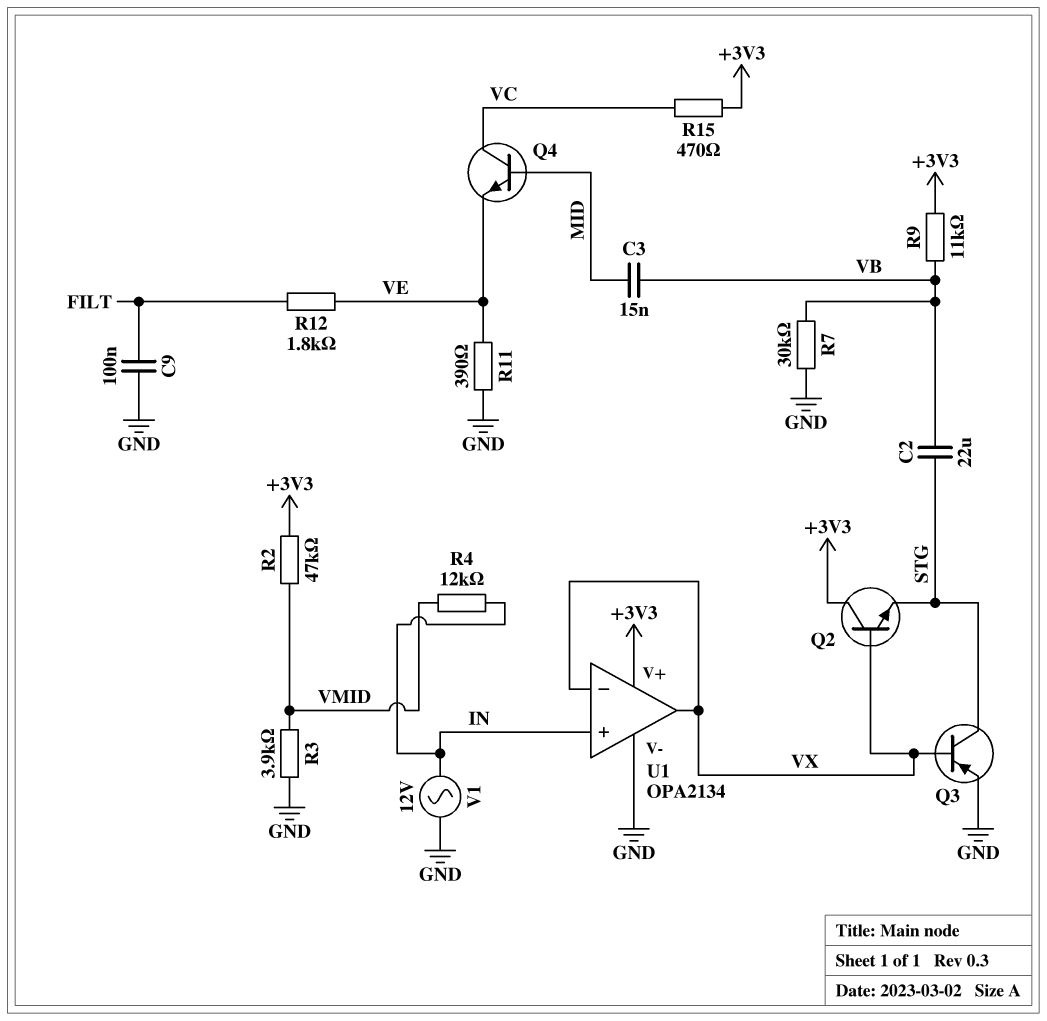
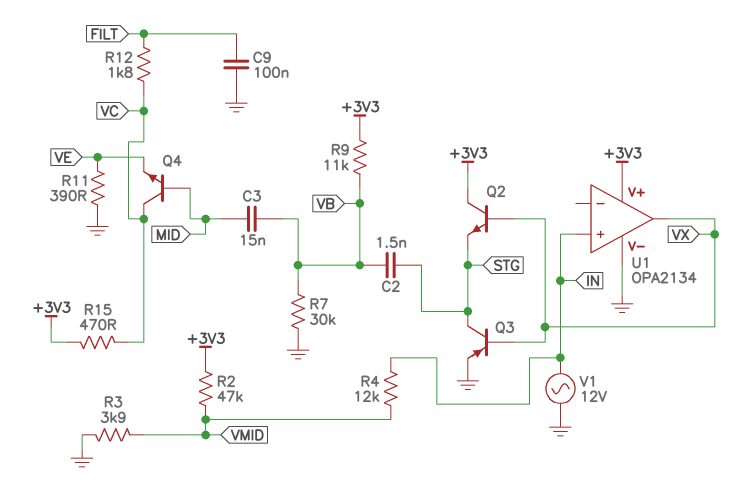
C2: 22uF (STG, VB) -> 1.5nF (STG, VB)
R12: 1.8k (FILT, VE) -> 1.8k (FILT, VC)
U1 pin in-: VX -> none

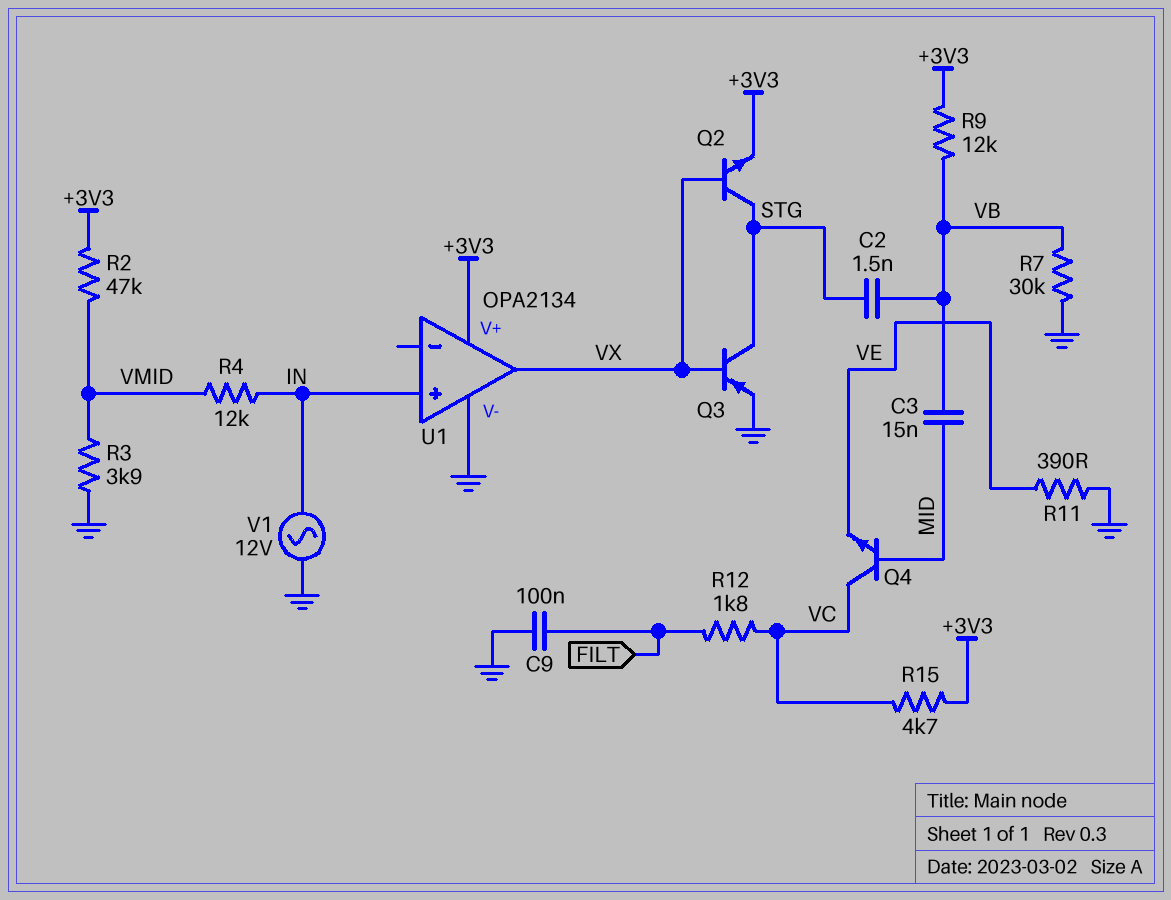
Q2: NPN (B VX, C +3V3, E STG) -> NPN (B VX, C STG, E +3V3)
R9: 11k (+3V3, VB) -> 12k (+3V3, VB)
R15: 470 (+3V3, VC) -> 4.7k (+3V3, VC)

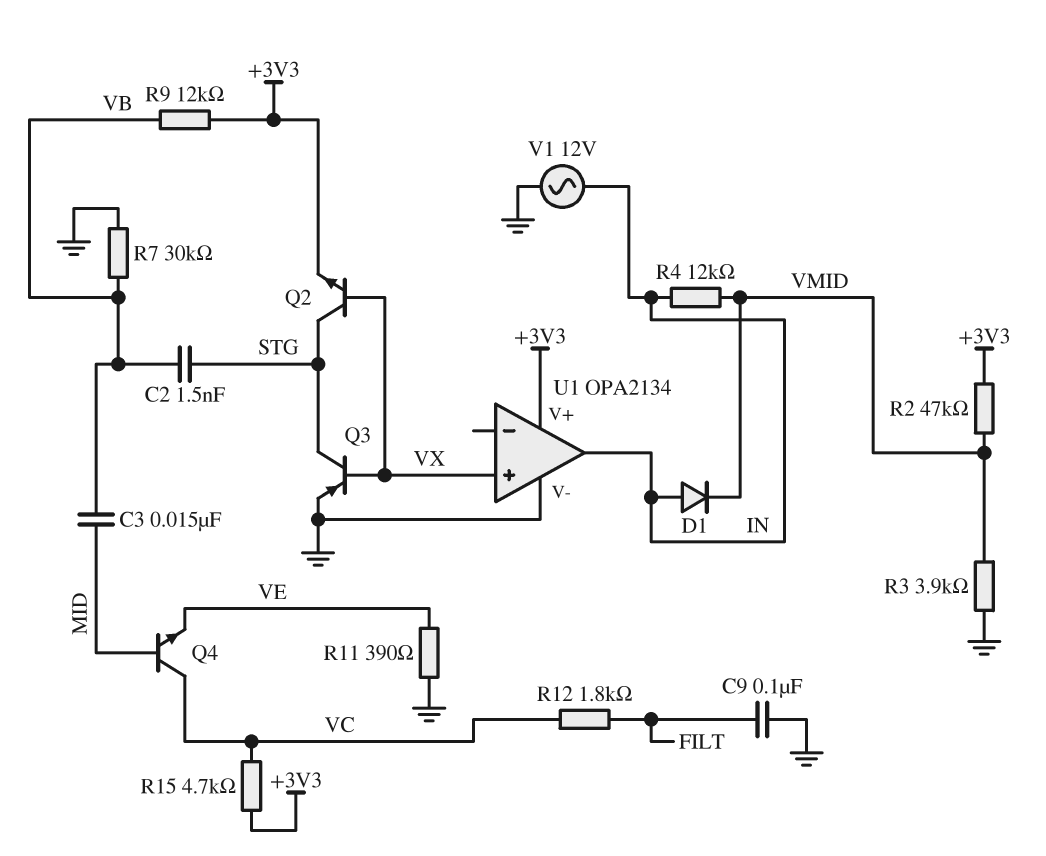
D1: none -> diode (A IN, K VMID)
U1 pin in+: IN -> VX
U1 pin out: VX -> IN

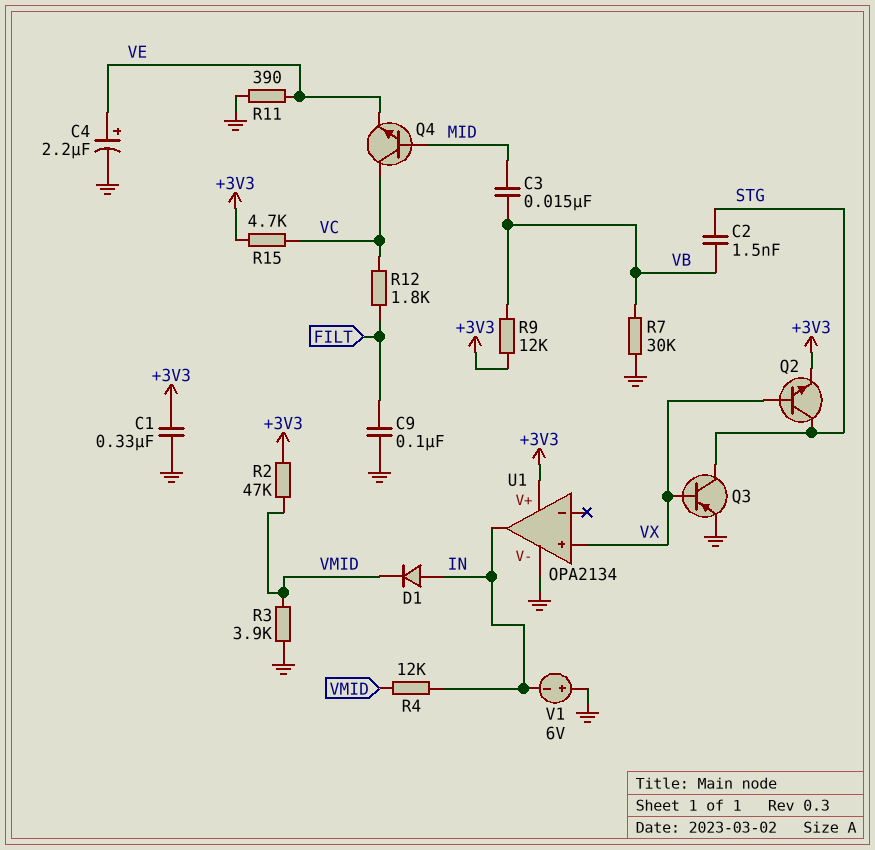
C1: none -> 330nF (+3V3, GND)
C4: none -> 2.2uF (plus VE, minus GND)
V1: AC 12V (GND, IN) -> 6V (plus GND, minus IN)

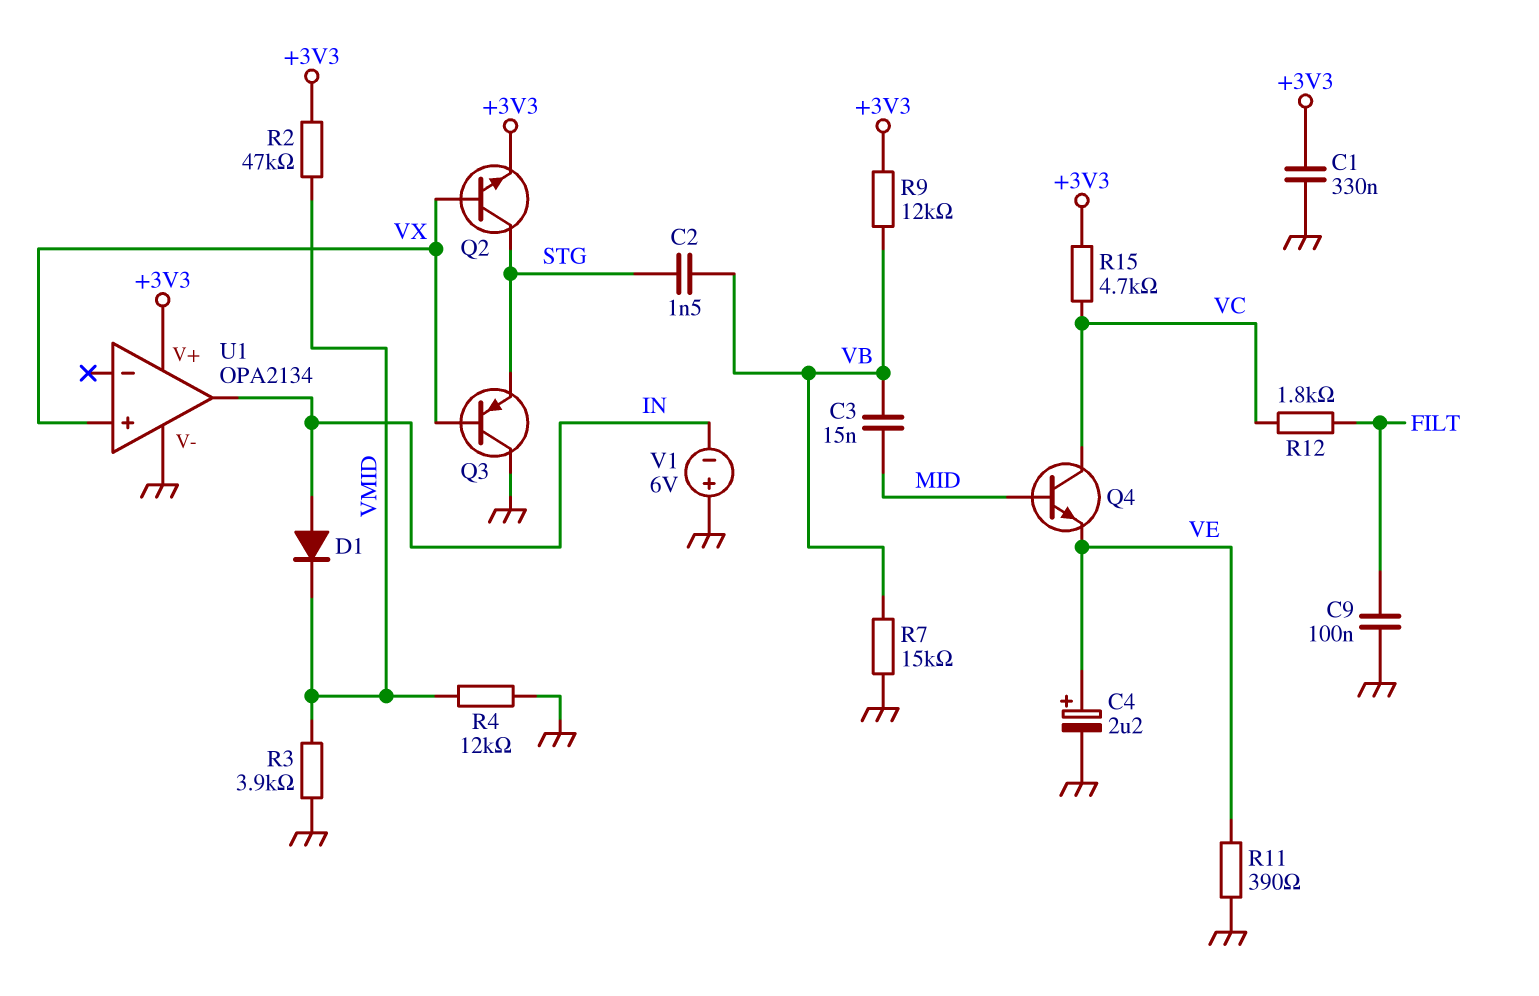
Q3: PNP (B VX, C STG, E GND) -> PNP (B VX, C GND, E STG)
R4: 12k (IN, VMID) -> 12k (GND, VMID)
R7: 30k (GND, VB) -> 15k (GND, VB)

